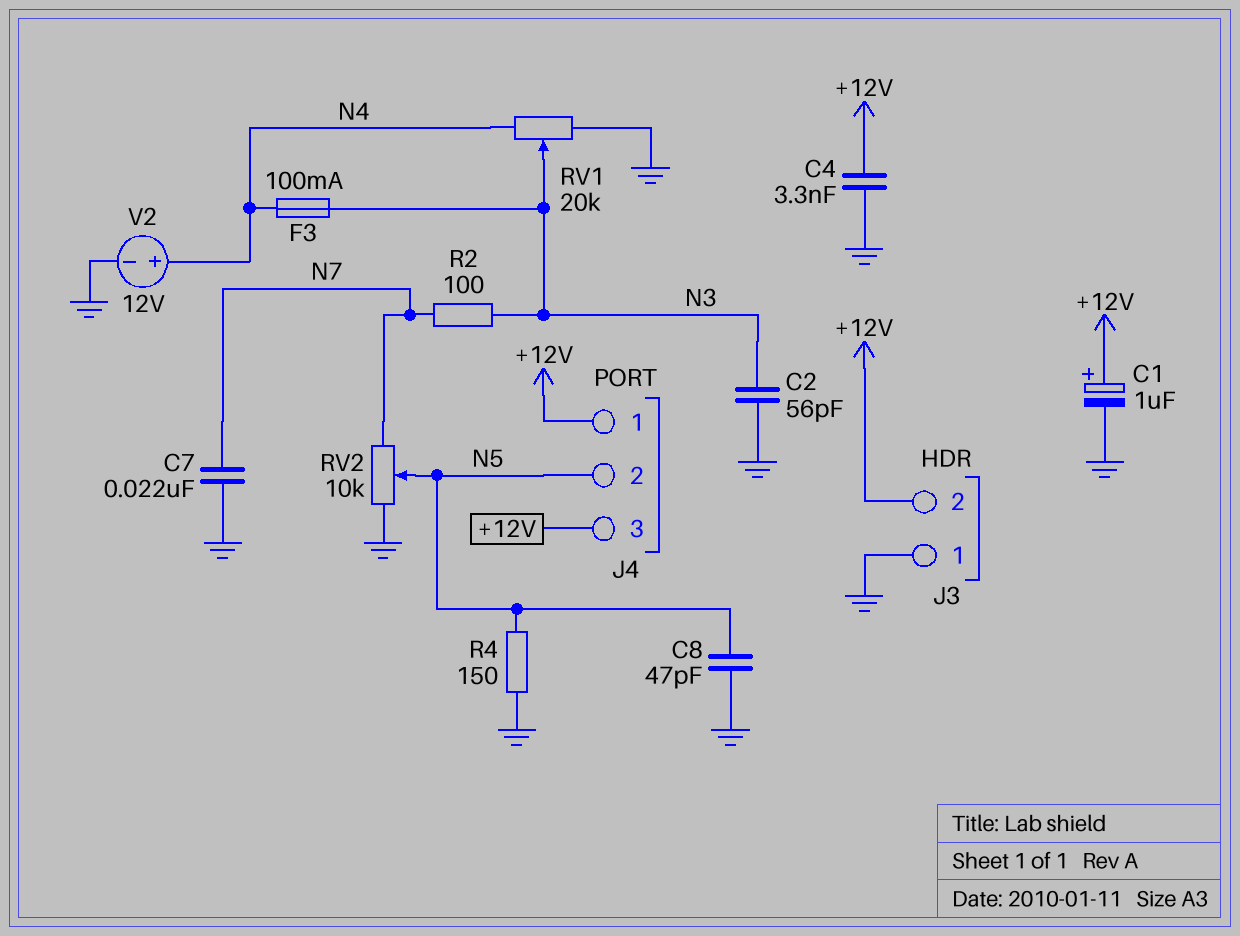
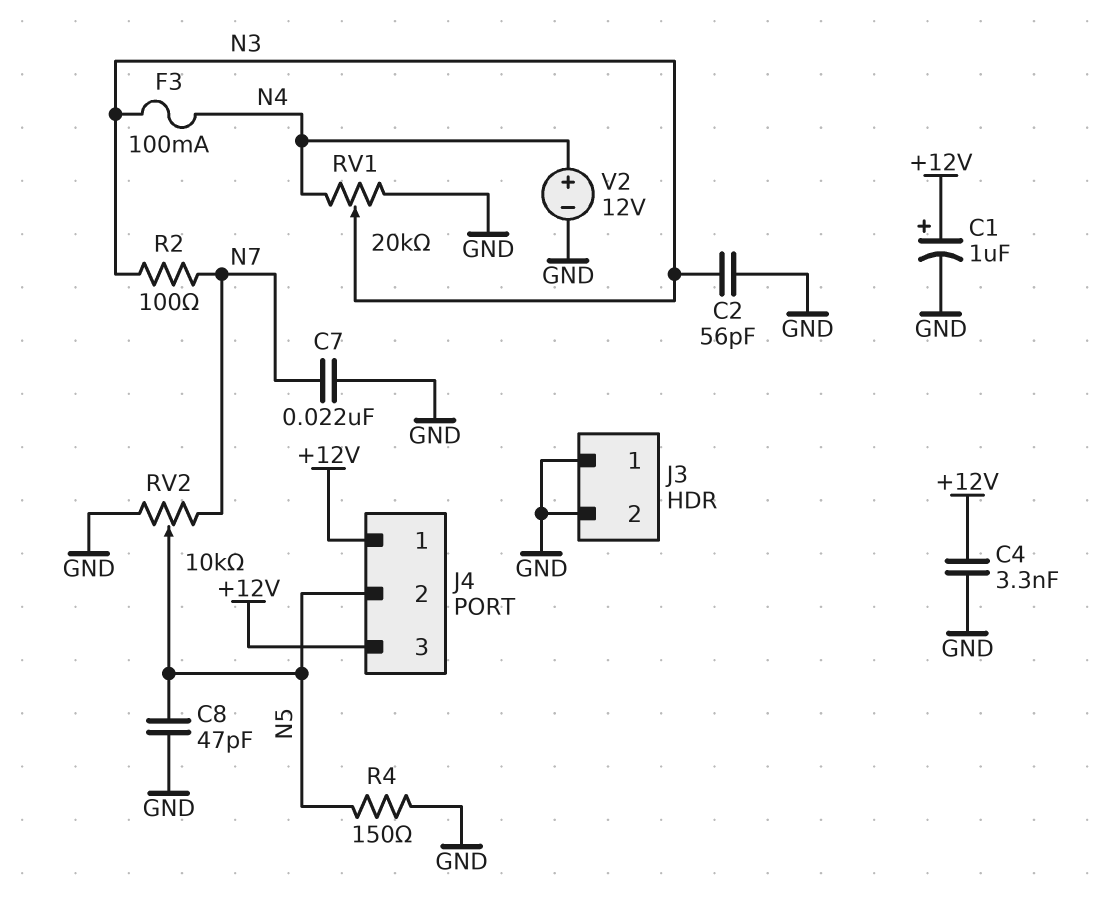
J3 pin 2: +12V -> GND

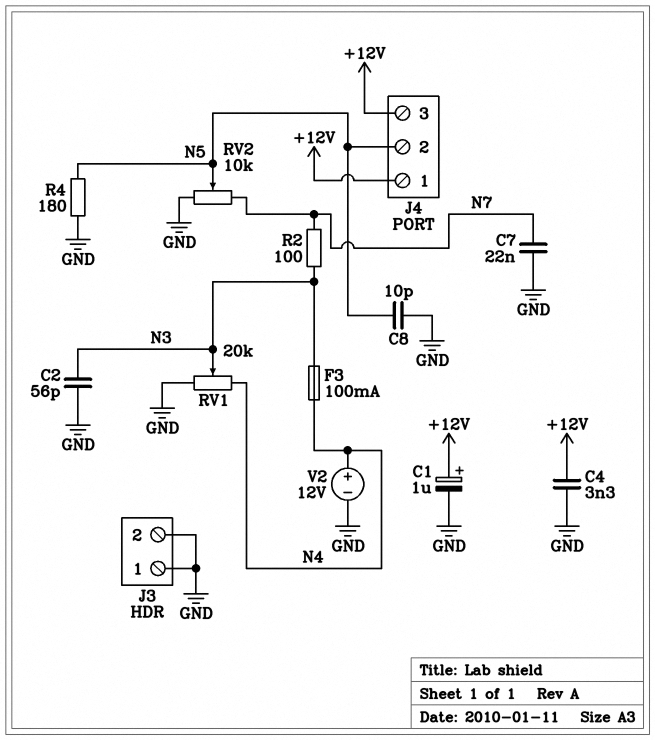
C8: 47pF (GND, N5) -> 10pF (GND, N5)
R4: 150 (GND, N5) -> 180 (GND, N5)

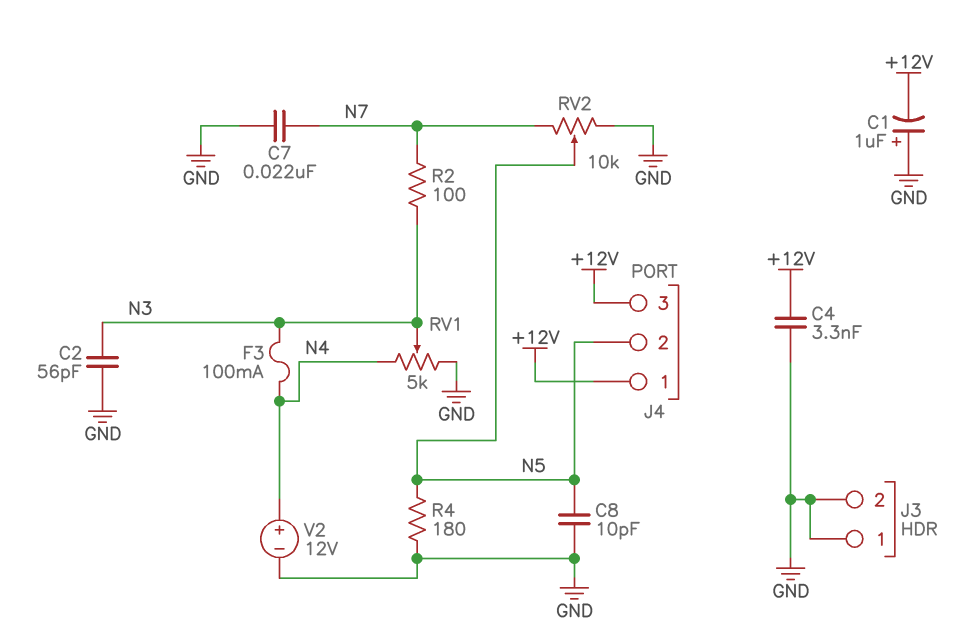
C1: 1uF (plus +12V, minus GND) -> 1uF (plus GND, minus +12V)
RV1: 20k (GND, N4, wiper N3) -> 5k (GND, N4, wiper N3)

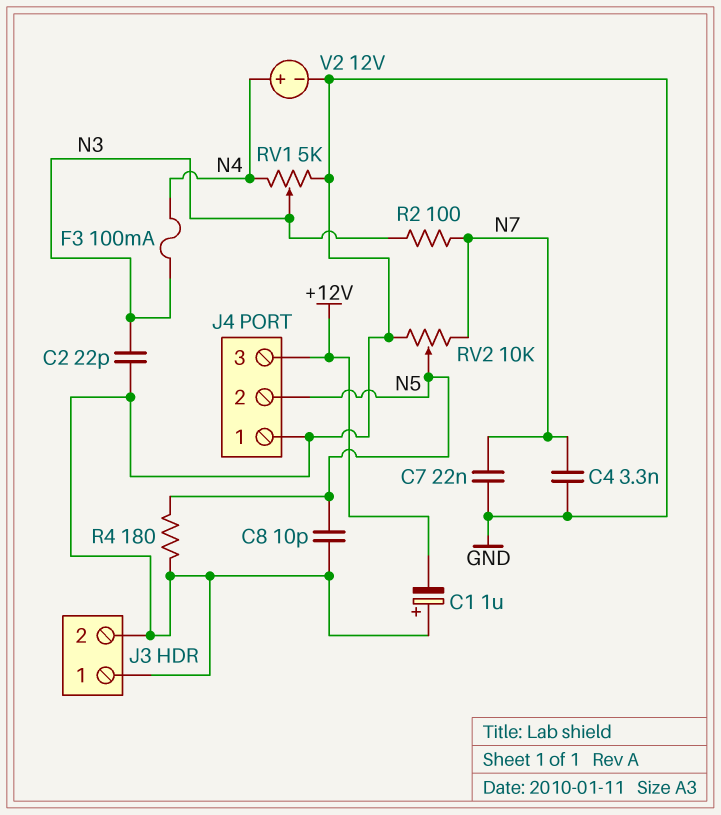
C2: 56pF (GND, N3) -> 22pF (GND, N3)
C4: 3.3nF (+12V, GND) -> 3.3nF (GND, N7)
J4 pin 1: +12V -> GND

